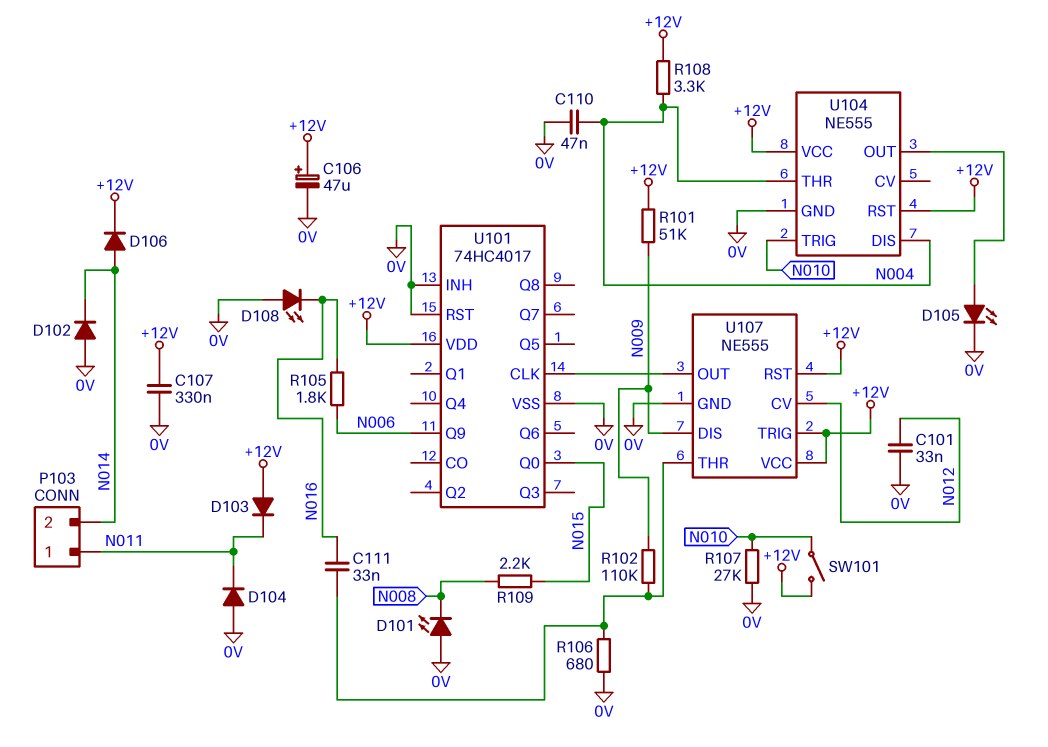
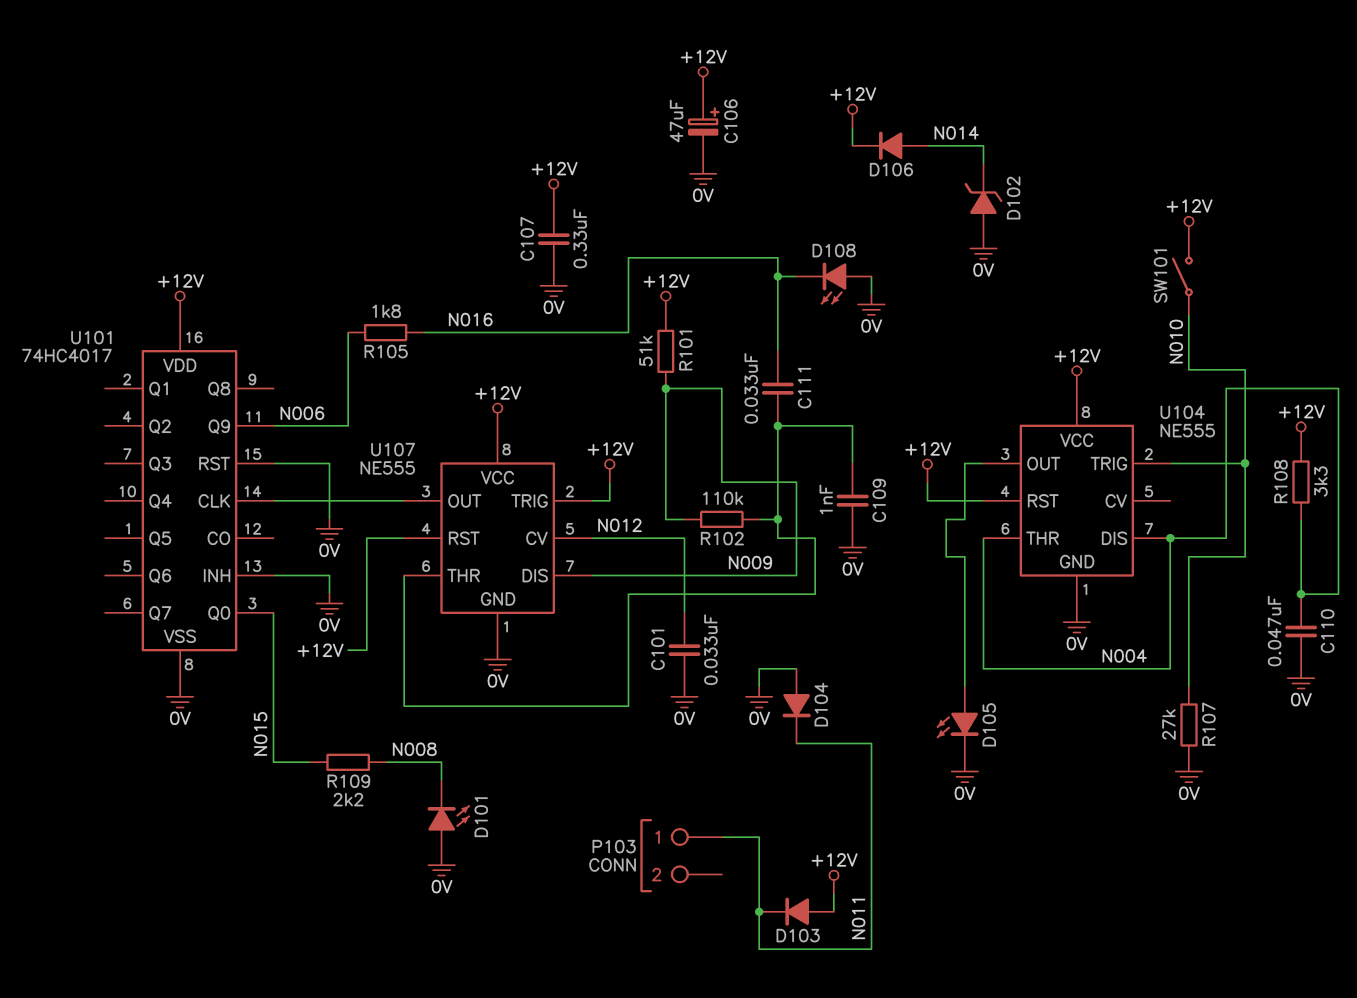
C109: none -> 1nF (0V, U107/THR)
D102: diode (A 0V, K N014) -> zener (A 0V, K N014)
P103 pin 2: N014 -> none
R106: 680 (0V, U107/THR) -> none

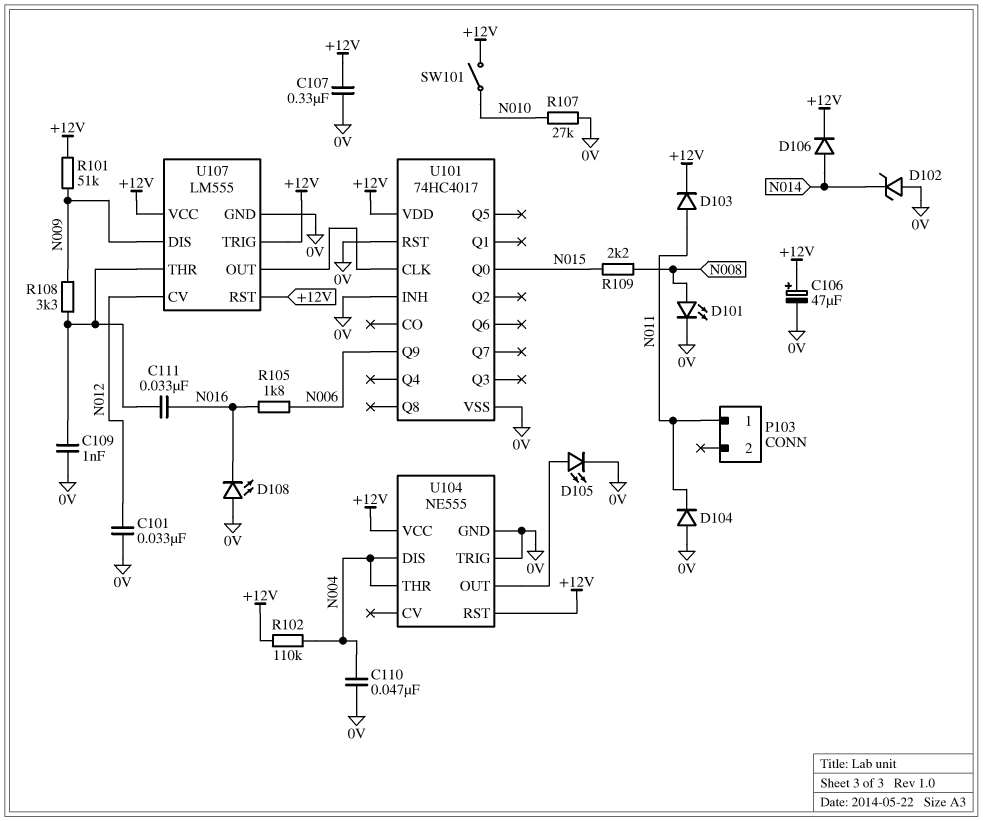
D101: LED (A 0V, K N008) -> LED (A N008, K 0V)
D103: diode (A +12V, K N011) -> diode (A N011, K +12V)
R102: 110k (N009, U107/THR) -> 110k (+12V, N004)
R108: 3.3k (+12V, N004) -> 3.3k (N009, U107/THR)
U104 pin TRIG: N010 -> 0V
U107: NE555 -> LM555

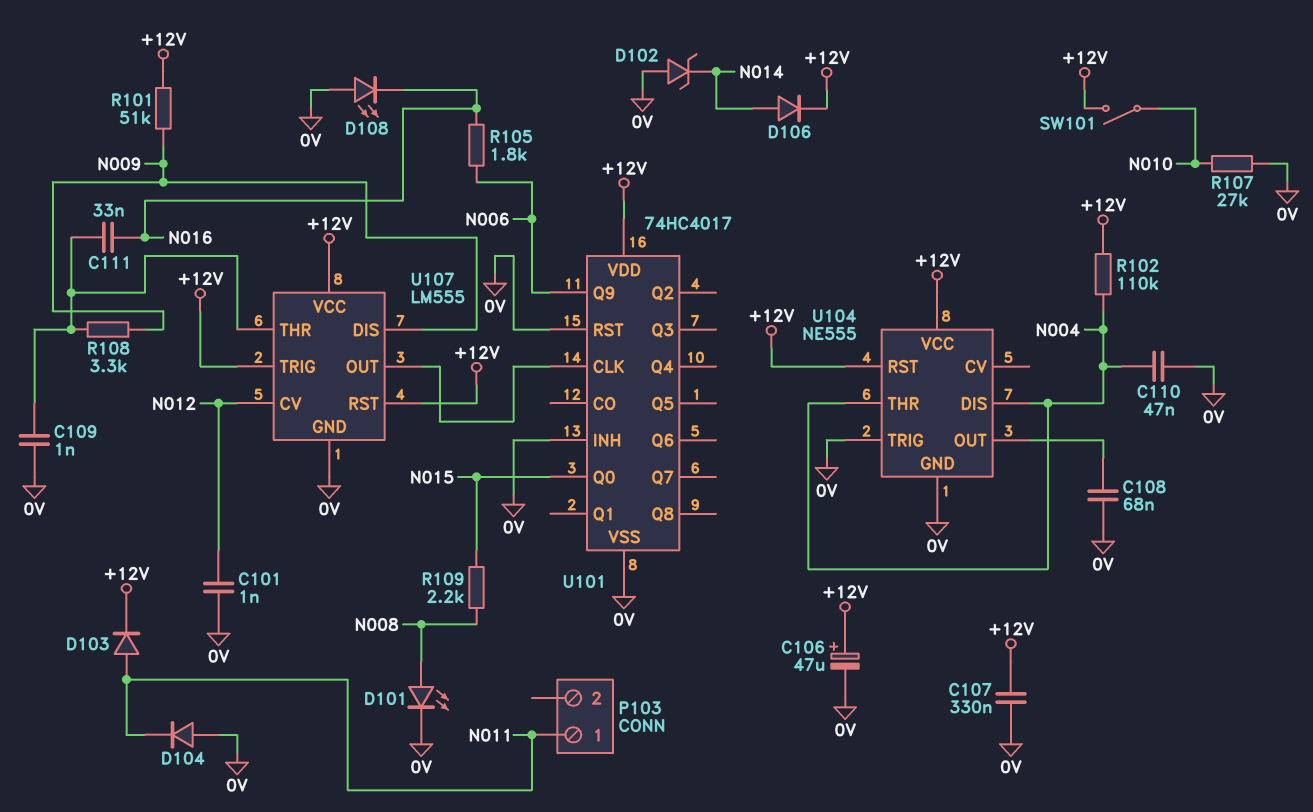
C101: 33nF (0V, N012) -> 1nF (0V, N012)
C108: none -> 68nF (0V, U104/OUT)
D105: LED (A U104/OUT, K 0V) -> none

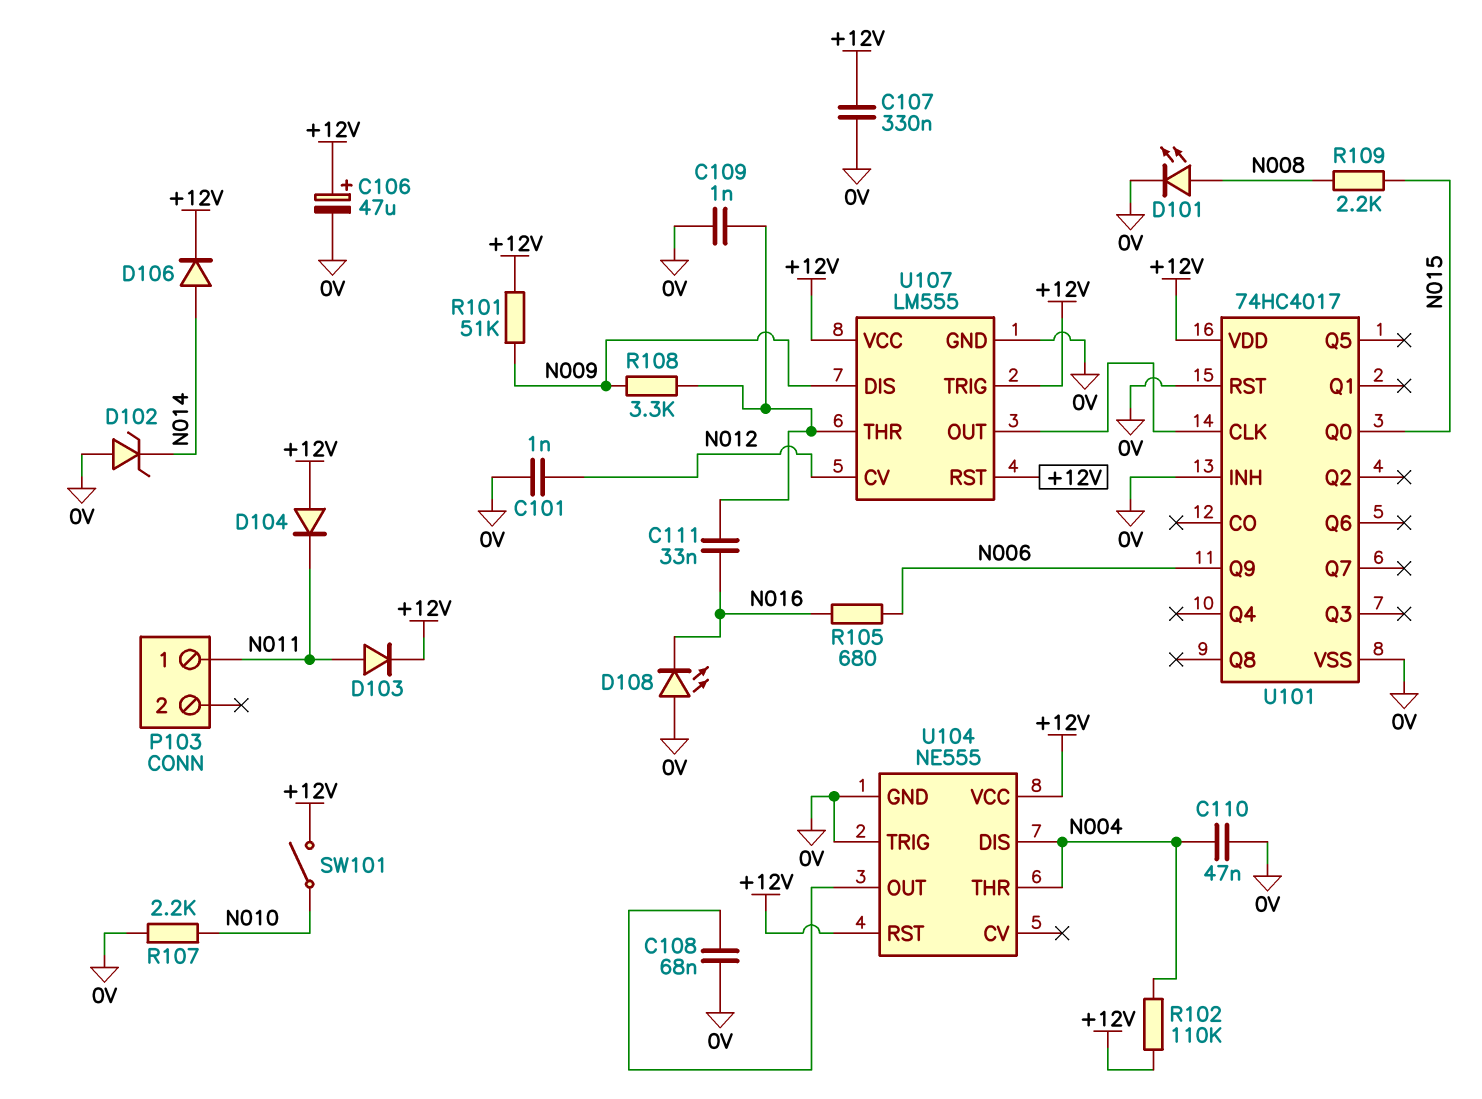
D104: diode (A 0V, K N011) -> diode (A +12V, K N011)
R105: 1.8k (N006, N016) -> 680 (N006, N016)
R107: 27k (0V, N010) -> 2.2k (0V, N010)

